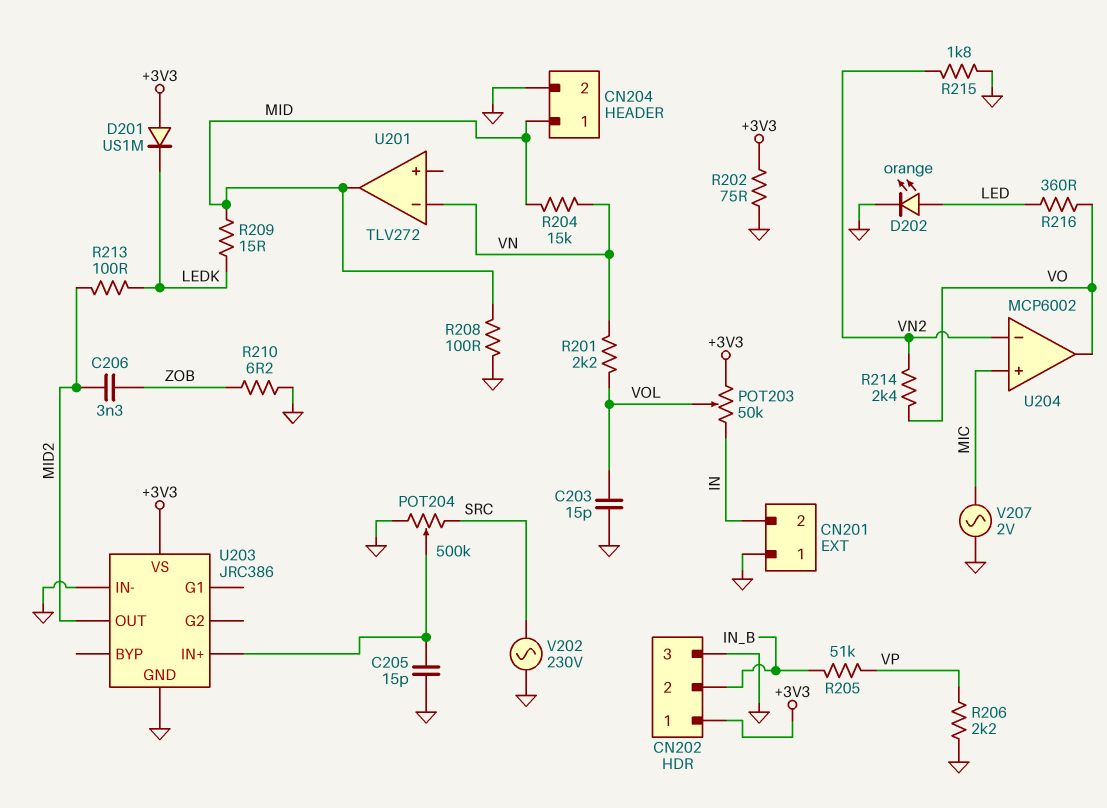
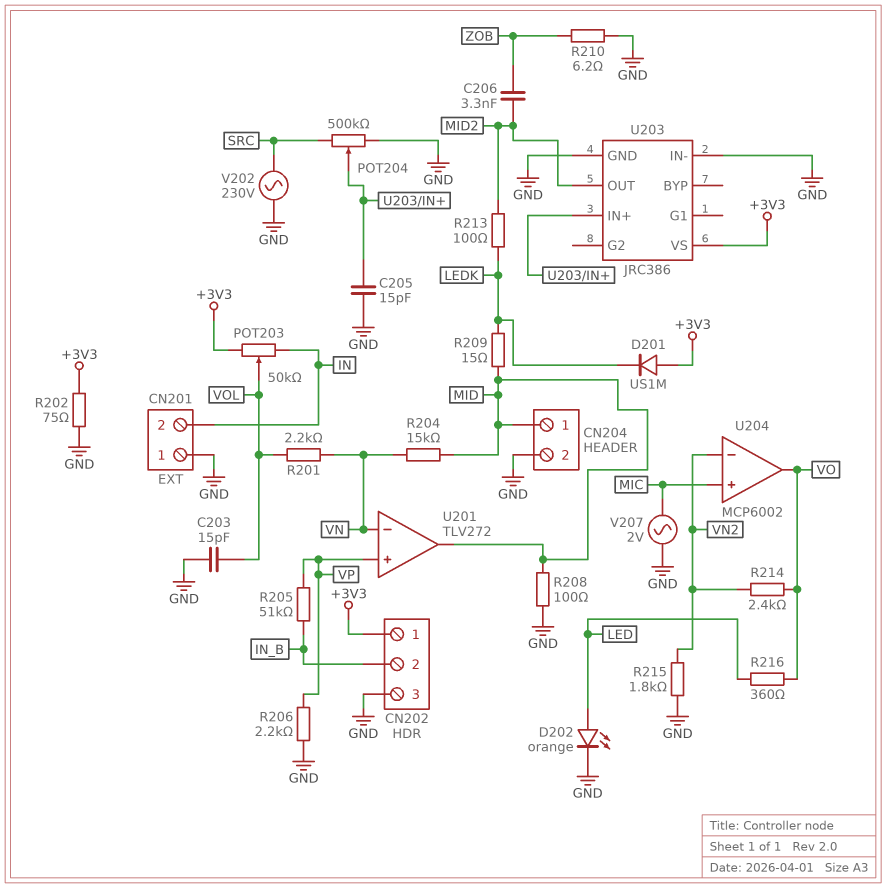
U201 pin in+: none -> VP

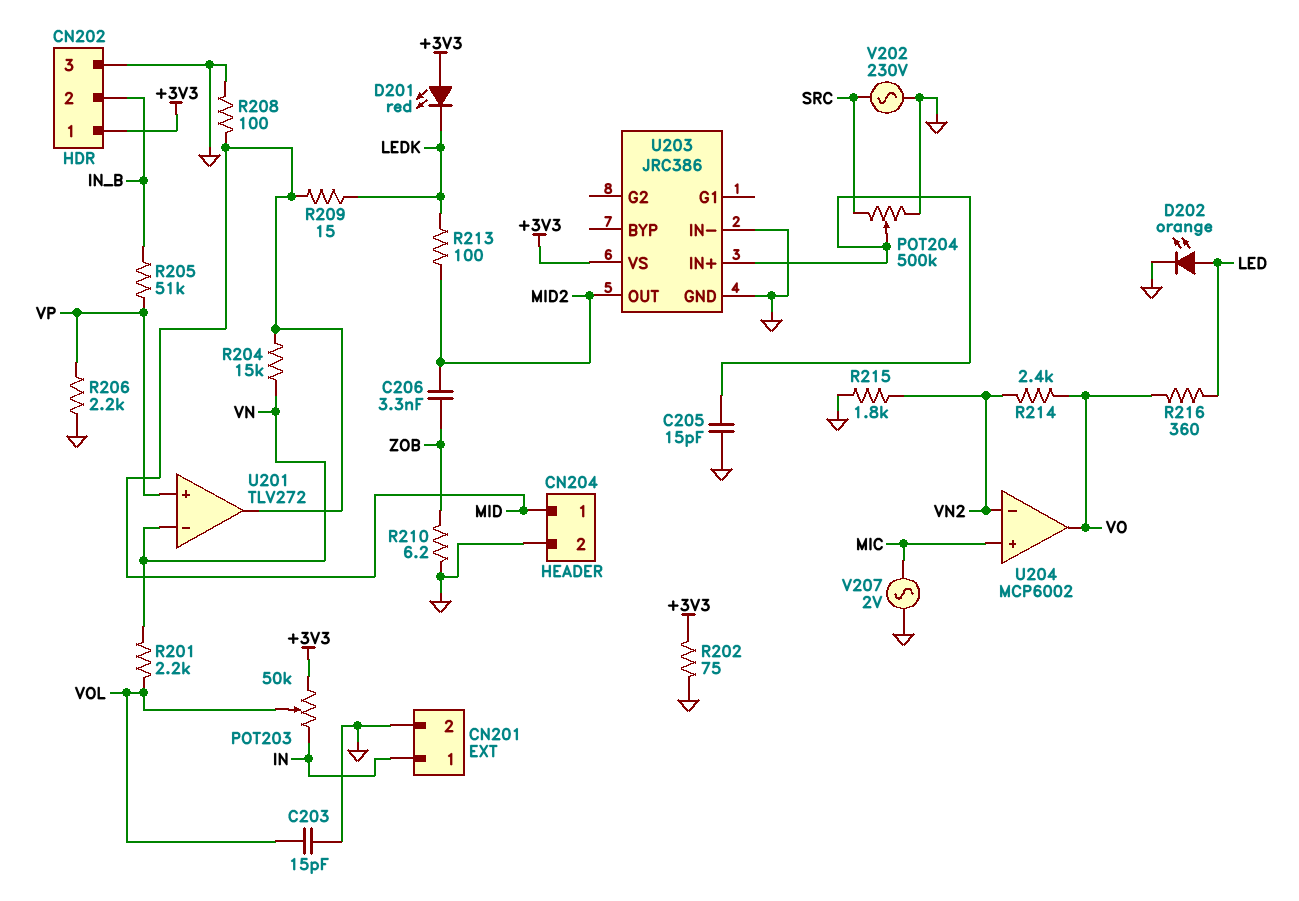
CN201 pin 1: GND -> IN
CN201 pin 2: IN -> GND
D201: diode US1M (A +3V3, K LEDK) -> LED red (A +3V3, K LEDK)

